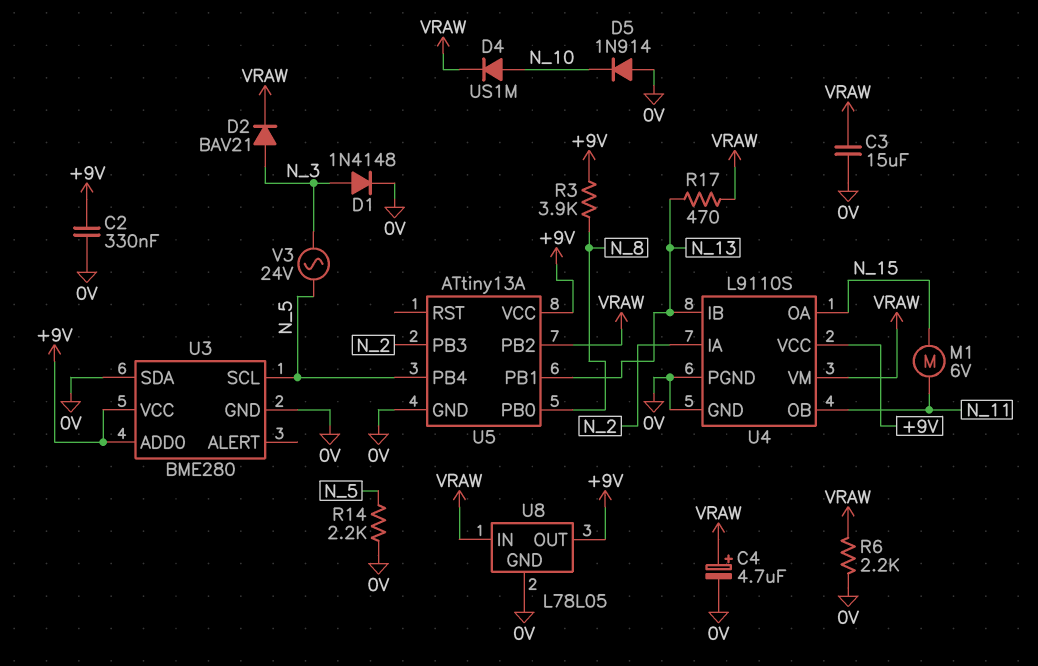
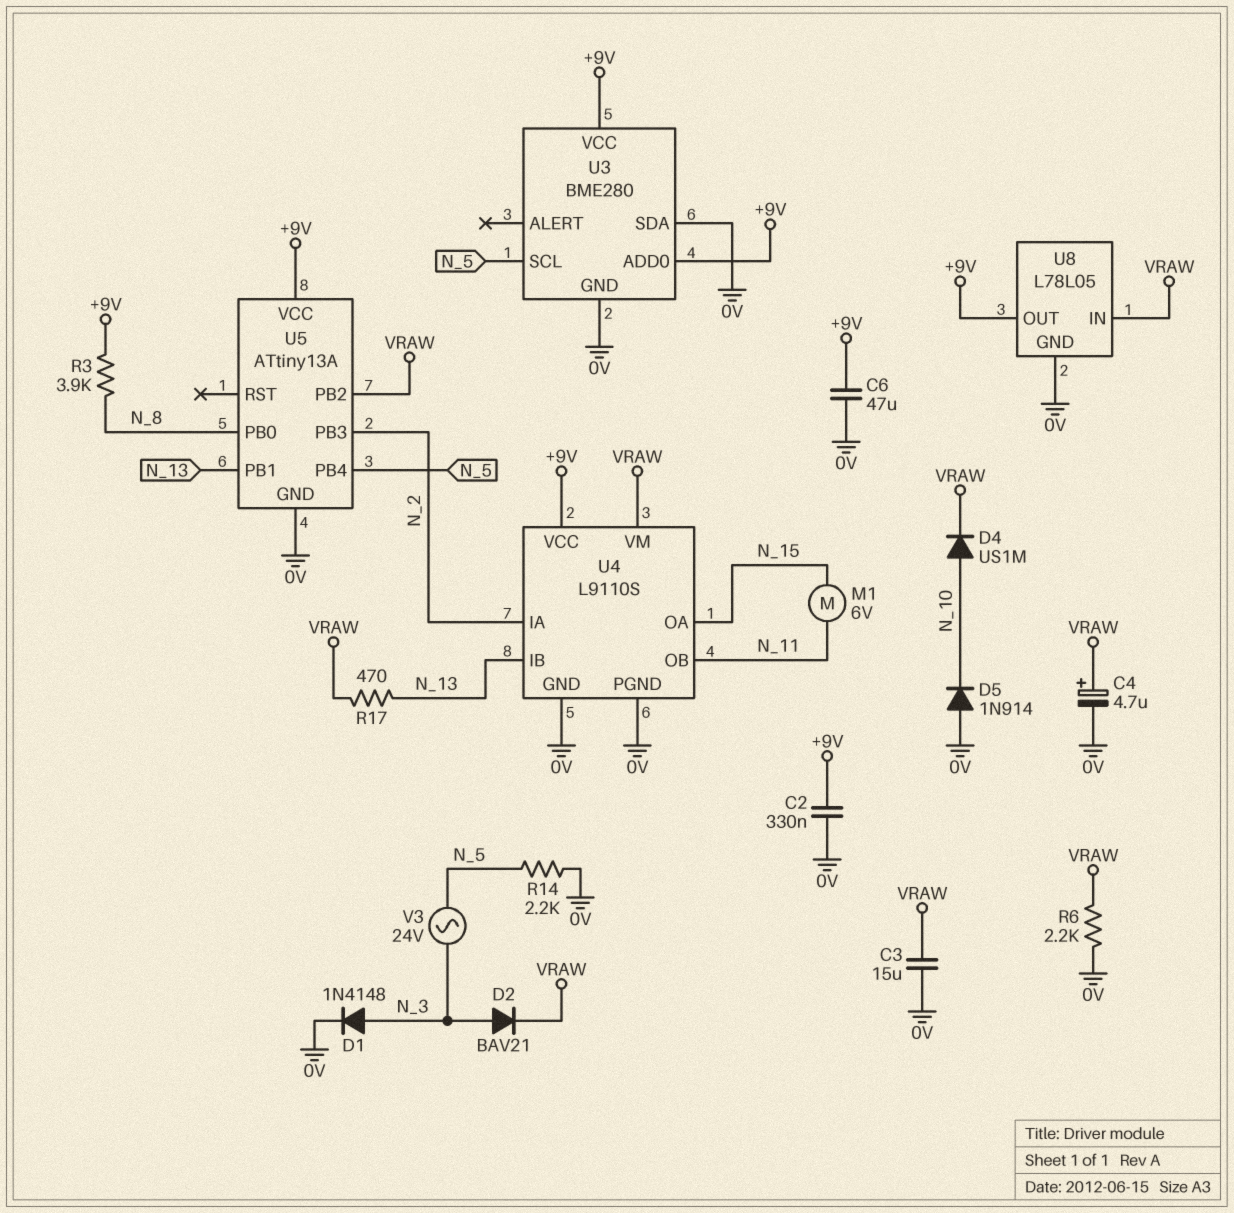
C6: none -> 47uF (+9V, 0V)

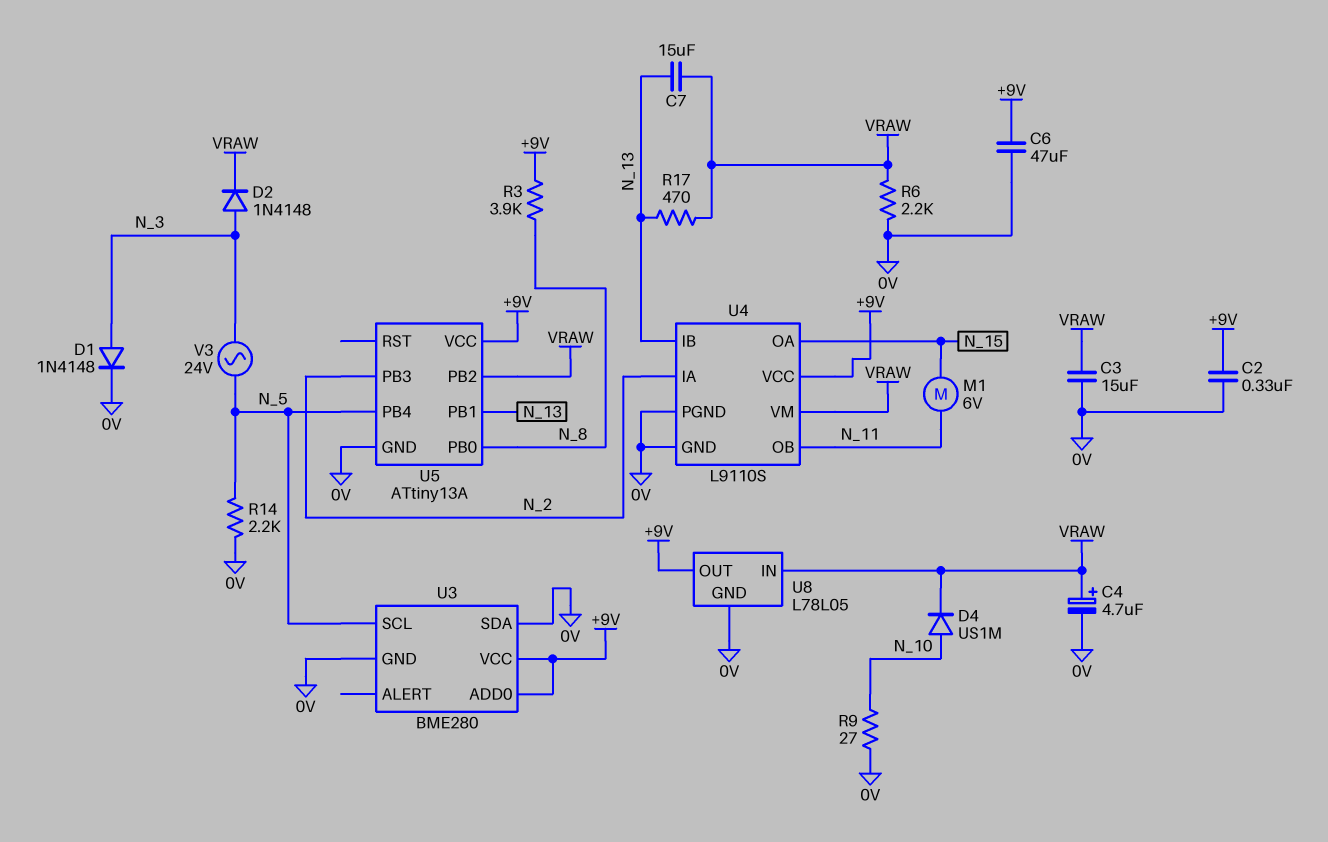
C7: none -> 15uF (N_13, VRAW)
D2: diode BAV21 (A N_3, K VRAW) -> diode 1N4148 (A N_3, K VRAW)
D5: diode 1N914 (A 0V, K N_10) -> none
R9: none -> 27 (0V, N_10)

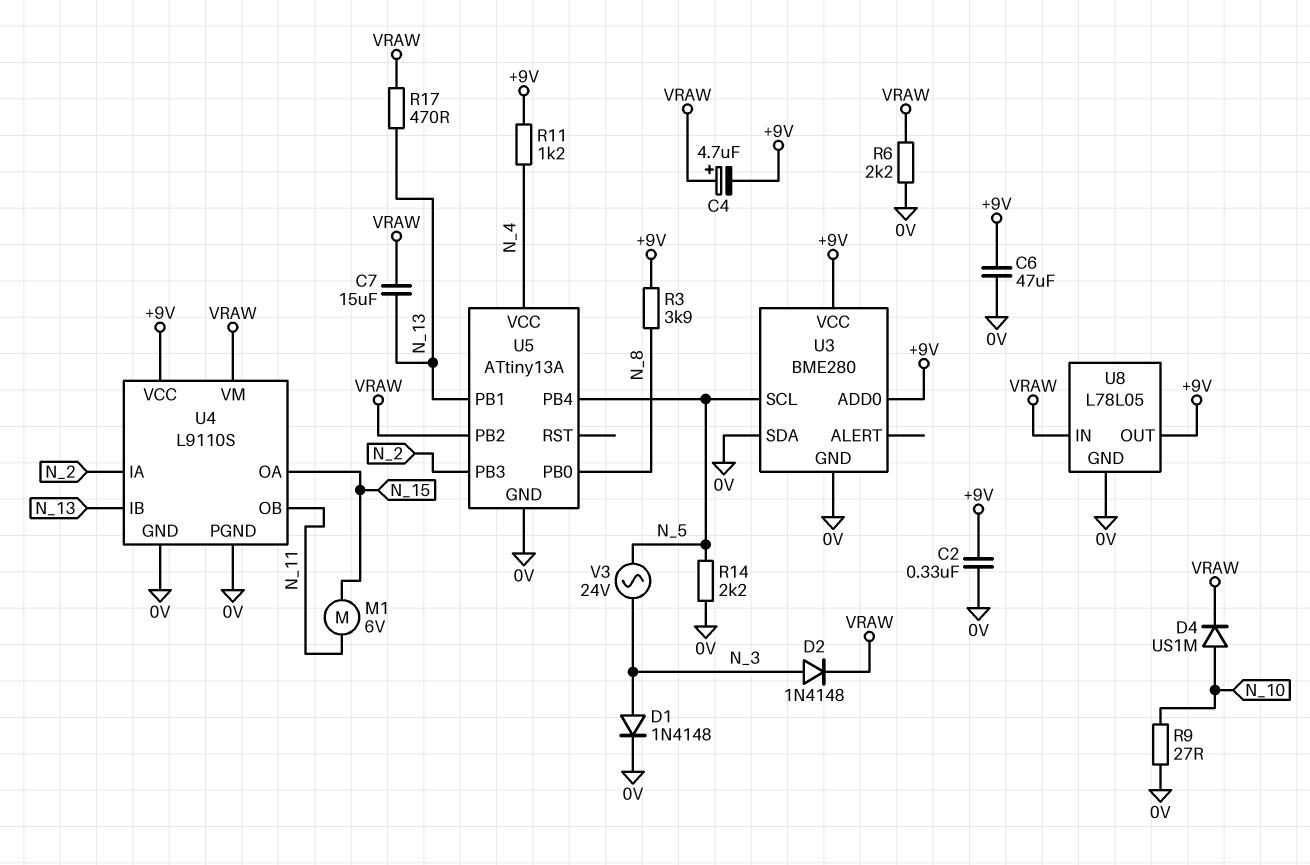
C3: 15uF (0V, VRAW) -> none
C4: 4.7uF (plus VRAW, minus 0V) -> 4.7uF (plus VRAW, minus +9V)
R11: none -> 1.2k (+9V, N_4)
U5 pin VCC: +9V -> N_4

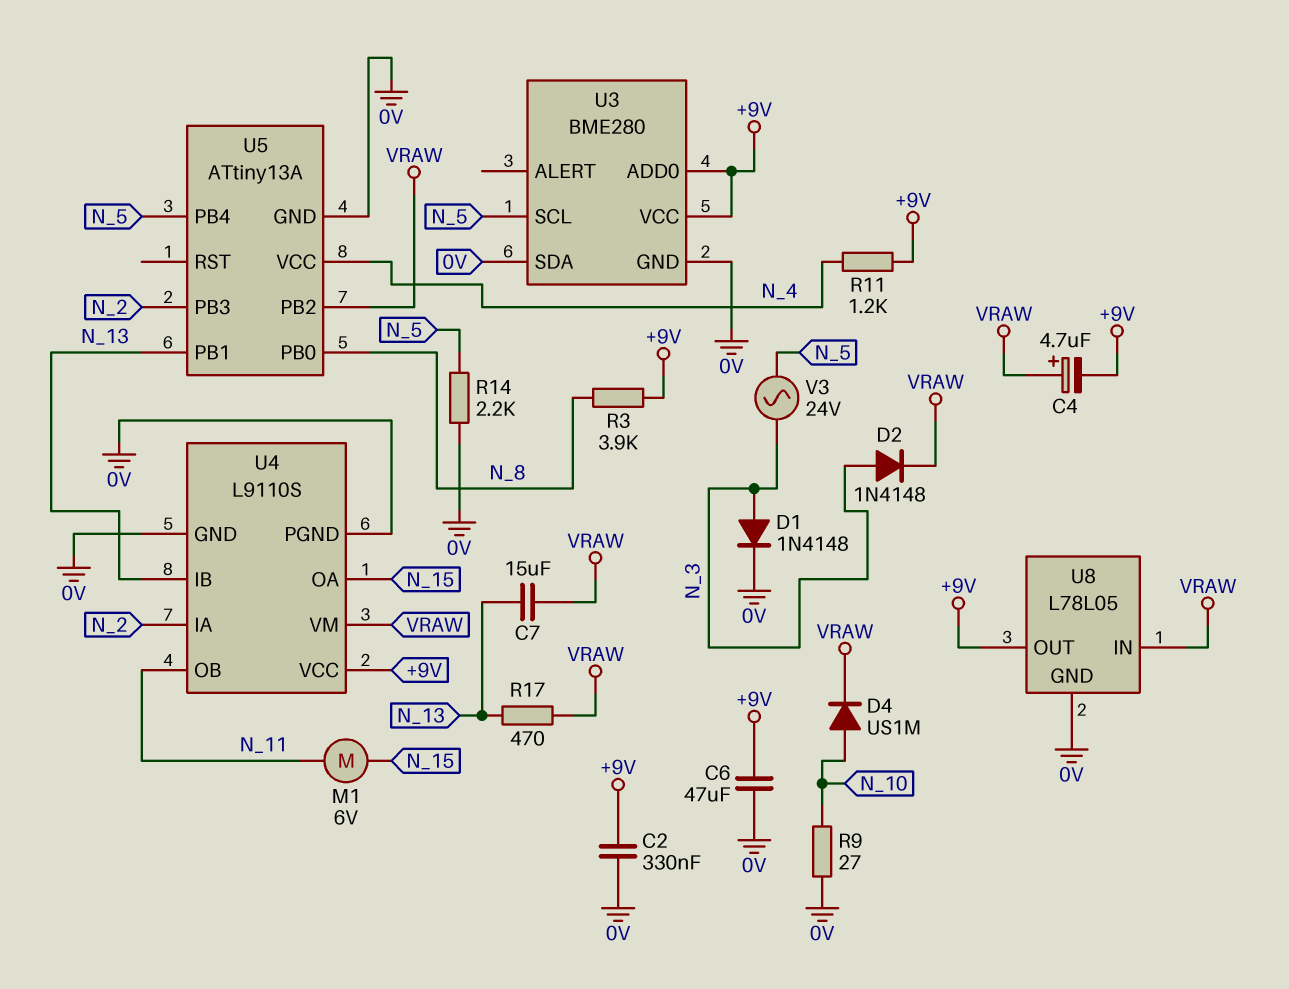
R6: 2.2k (0V, VRAW) -> none

